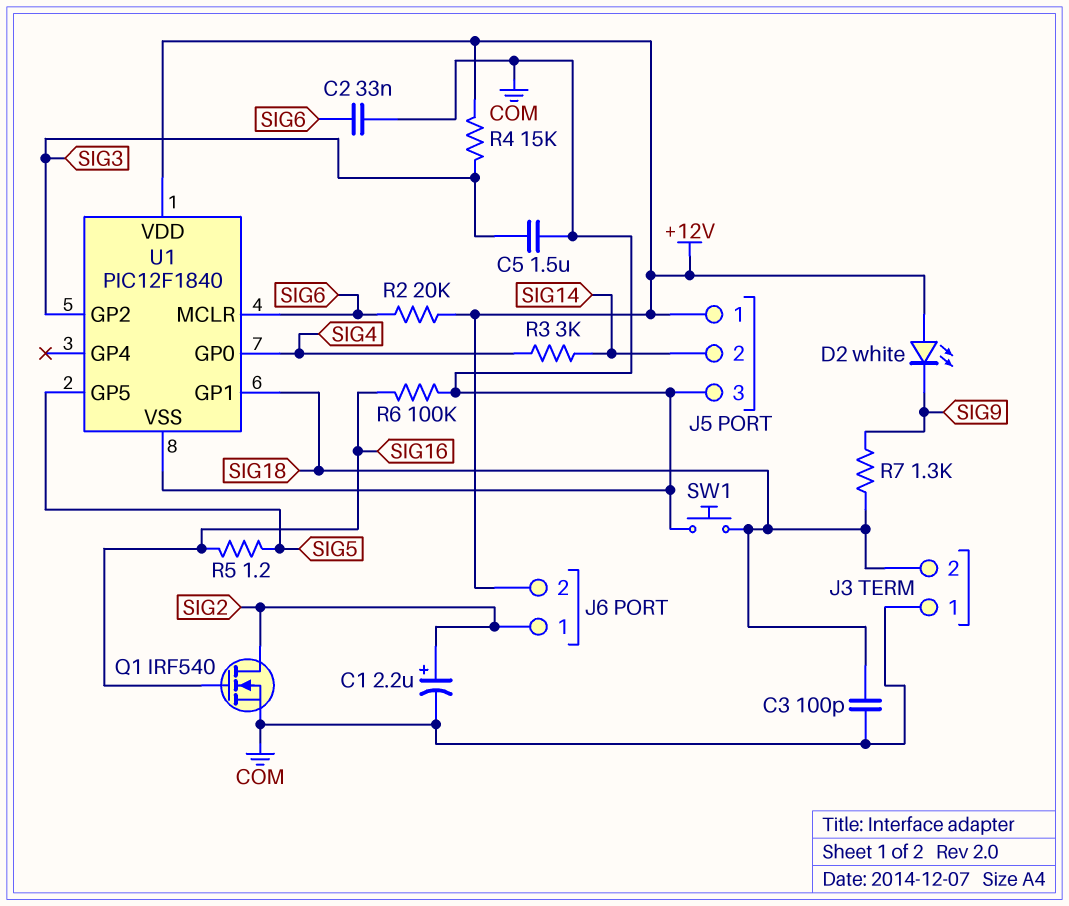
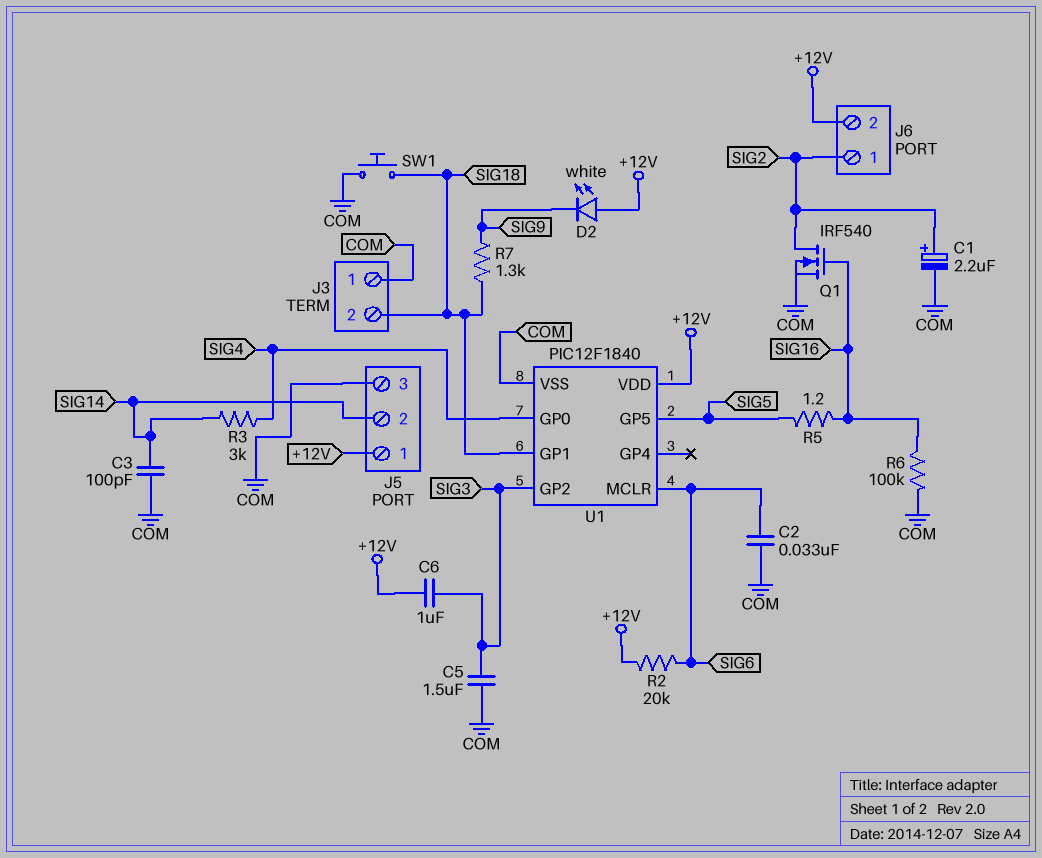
C3: 100pF (COM, SIG18) -> 100pF (COM, SIG14)
C6: none -> 1uF (+12V, SIG3)
R4: 15k (+12V, SIG3) -> none

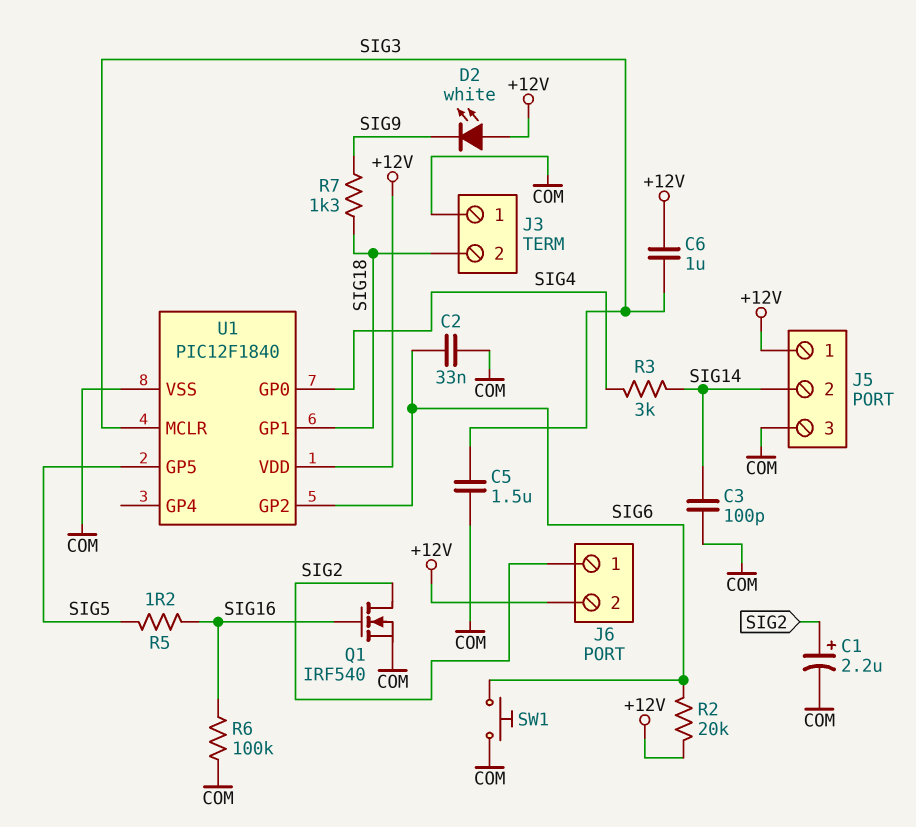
SW1: button (COM, SIG18) -> button (COM, SIG6)
U1 pin GP2: SIG3 -> SIG6
U1 pin MCLR: SIG6 -> SIG3

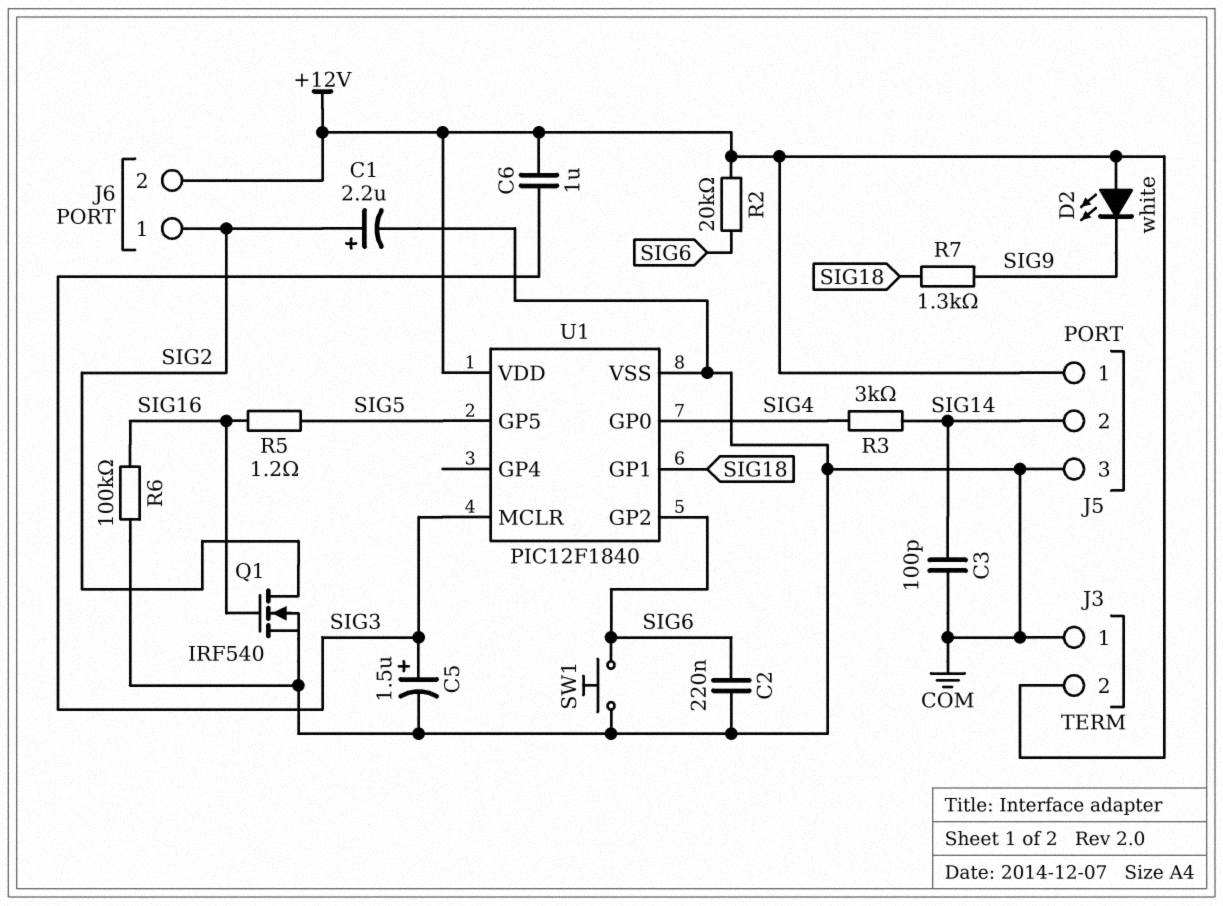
C2: 33nF (COM, SIG6) -> 220nF (COM, SIG6)
C5: 1.5uF (COM, SIG3) -> 1.5uF (plus SIG3, minus COM)
J3 pin 2: SIG18 -> +12V

